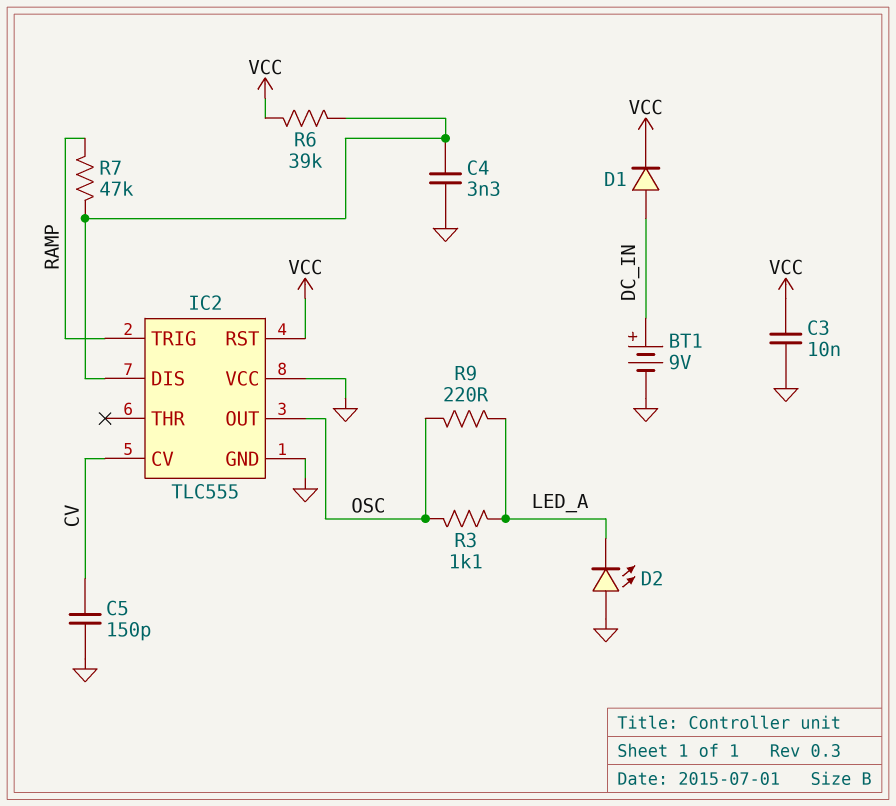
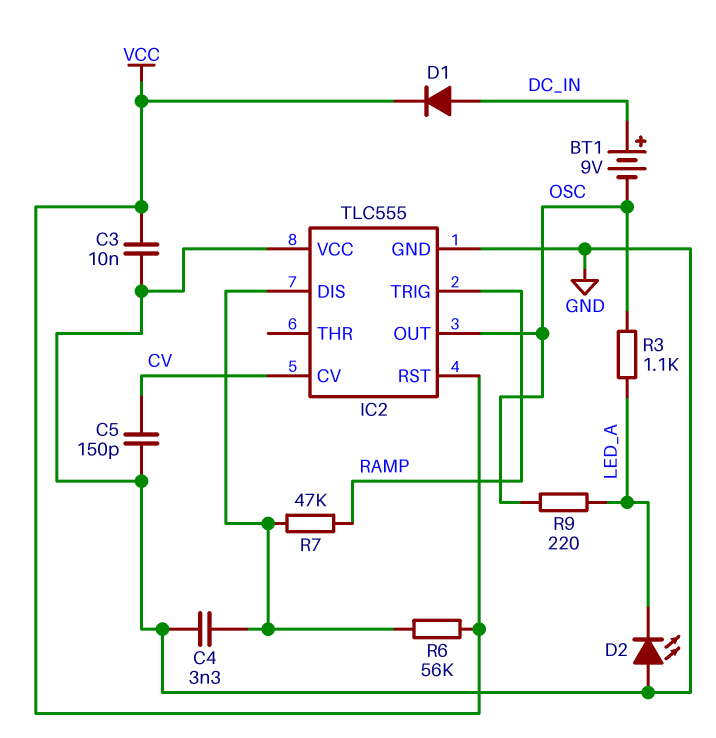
BT1: 9V (plus DC_IN, minus GND) -> 9V (plus DC_IN, minus OSC)
R6: 39k (IC2/DIS, VCC) -> 56k (IC2/DIS, VCC)

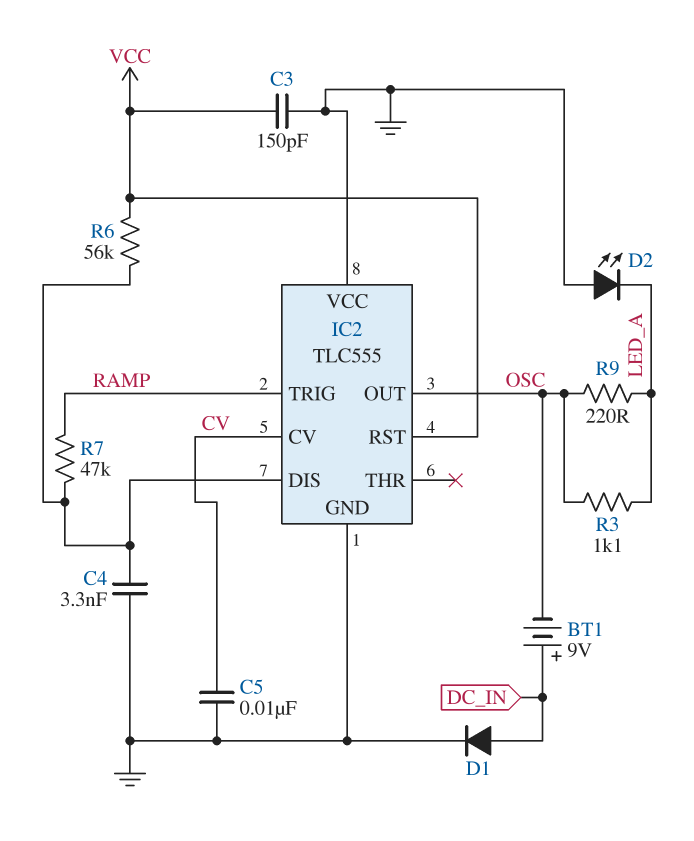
C3: 10nF (GND, VCC) -> 150pF (GND, VCC)
C5: 150pF (CV, GND) -> 10nF (CV, GND)
D1: diode (A DC_IN, K VCC) -> diode (A DC_IN, K GND)

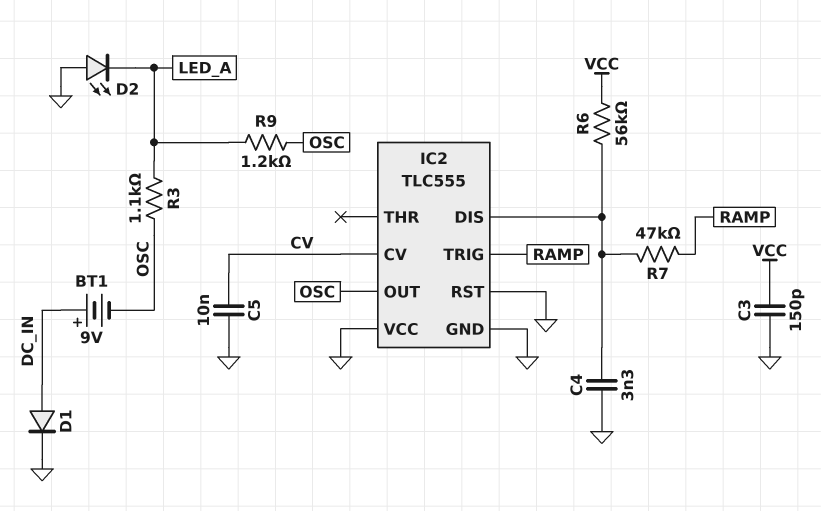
IC2 pin RST: VCC -> GND
R9: 220 (LED_A, OSC) -> 1.2k (LED_A, OSC)

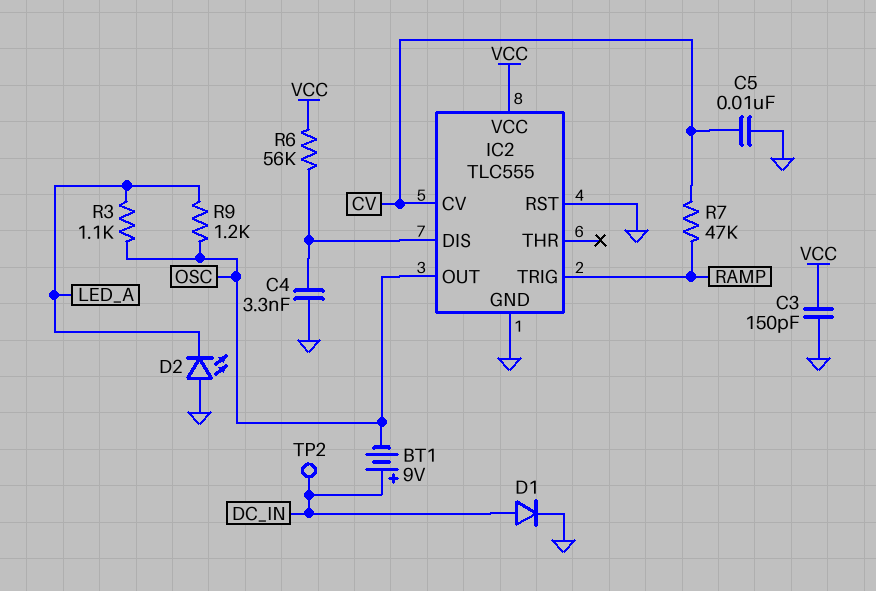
IC2 pin VCC: GND -> VCC
R7: 47k (IC2/DIS, RAMP) -> 47k (CV, RAMP)
TP2: none -> test point (DC_IN)

